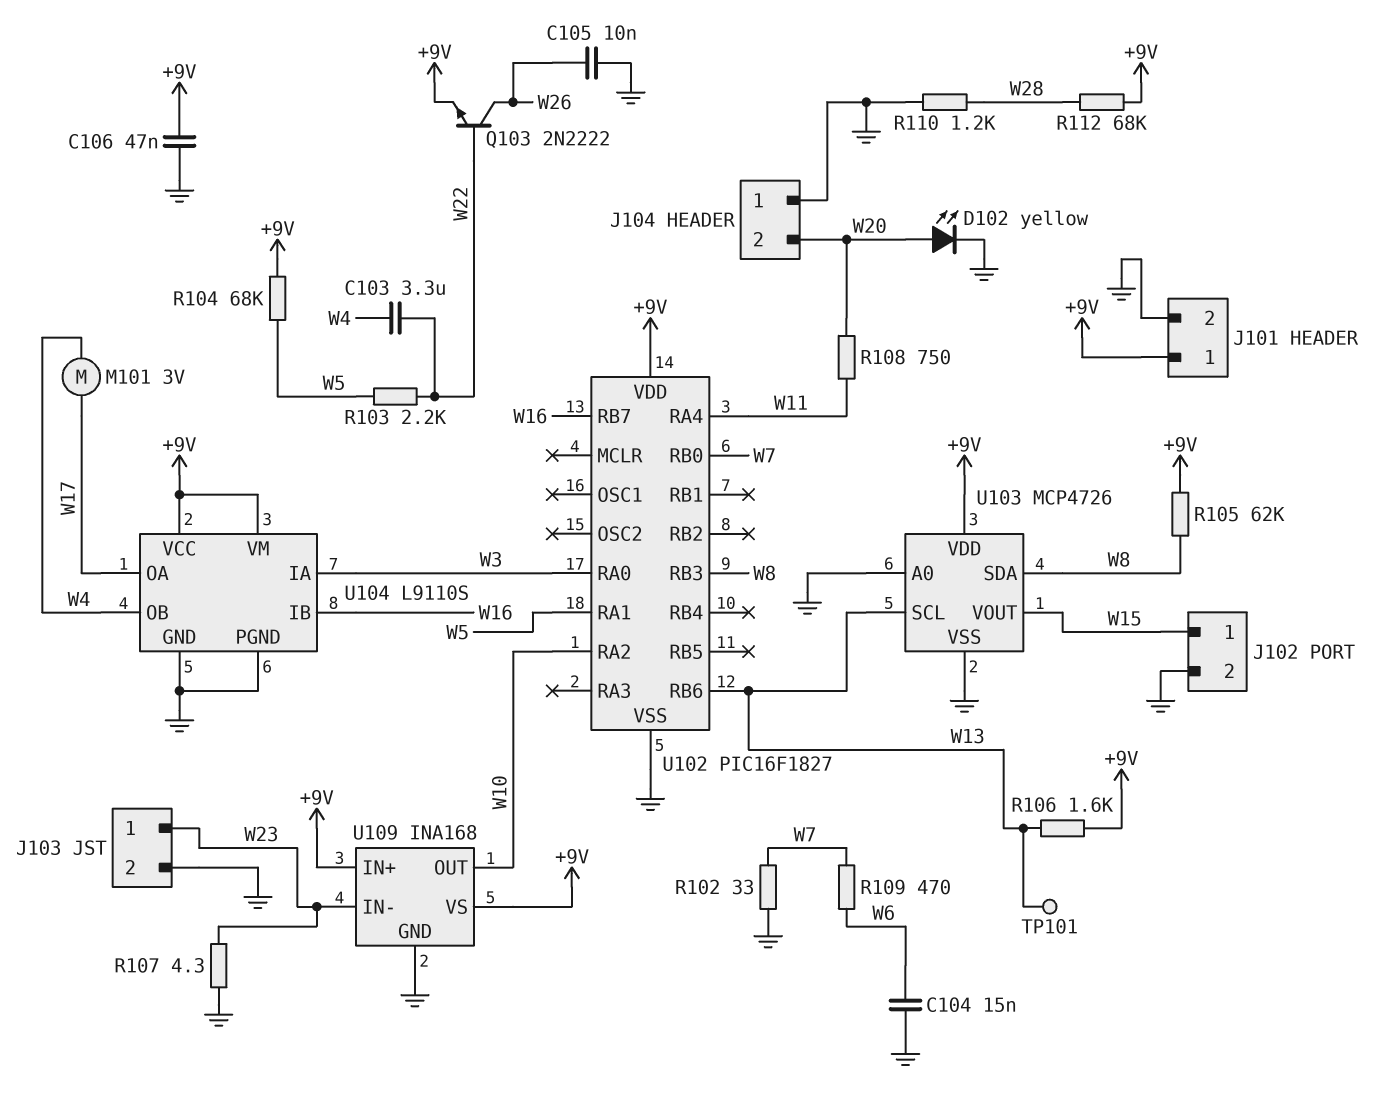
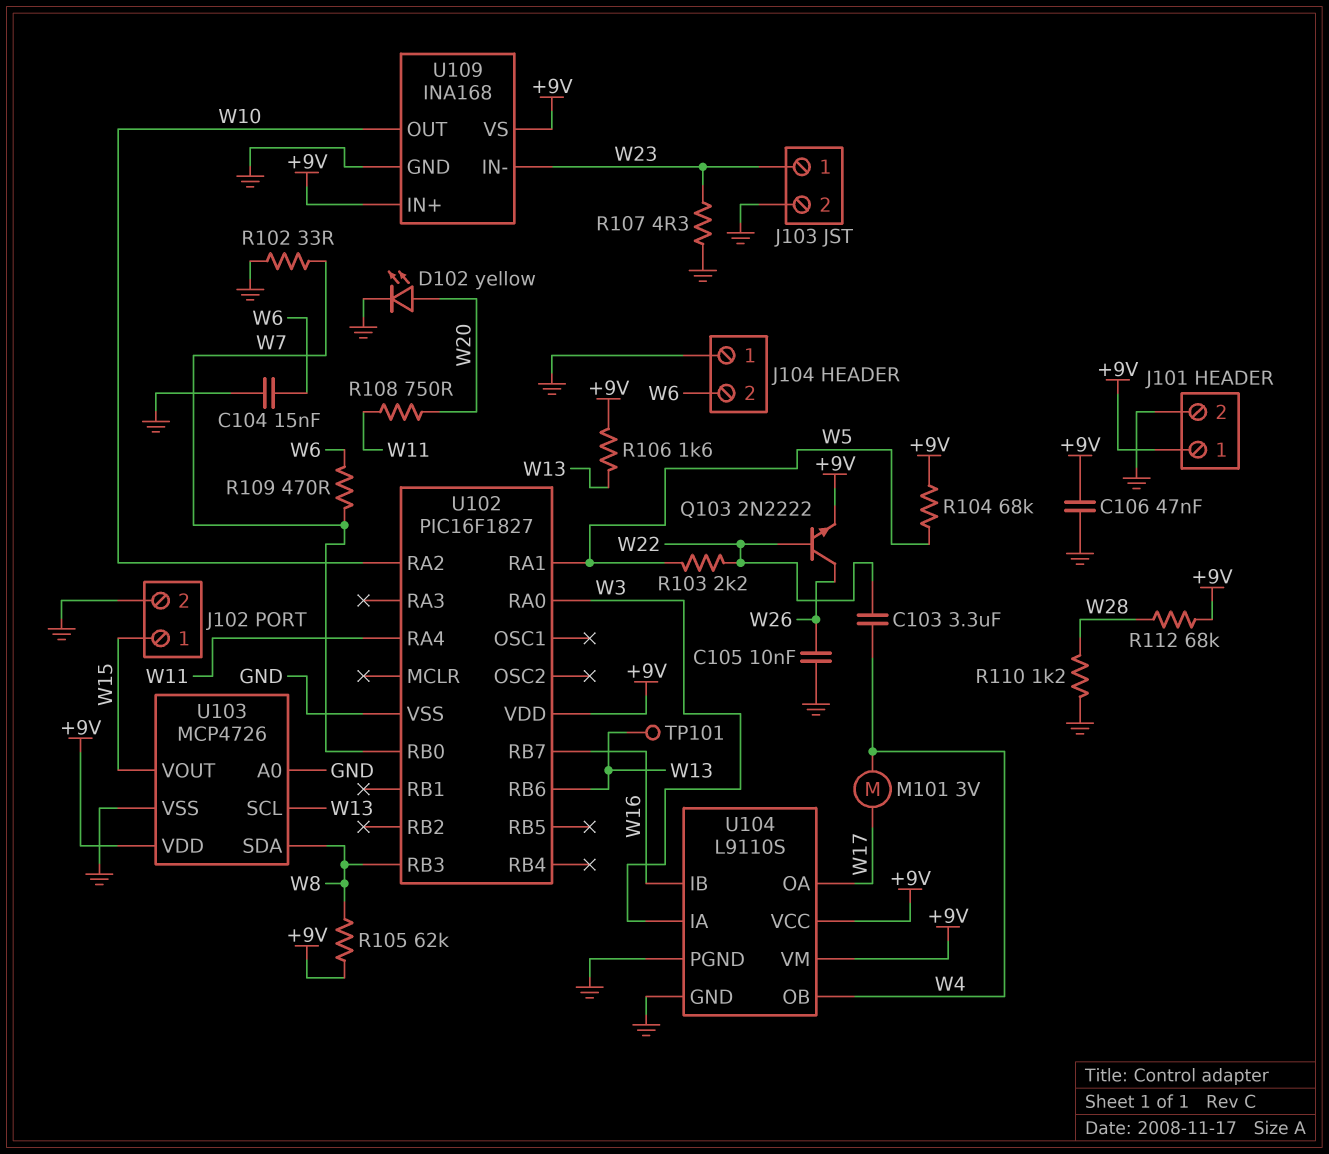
J104 pin 2: W20 -> W6

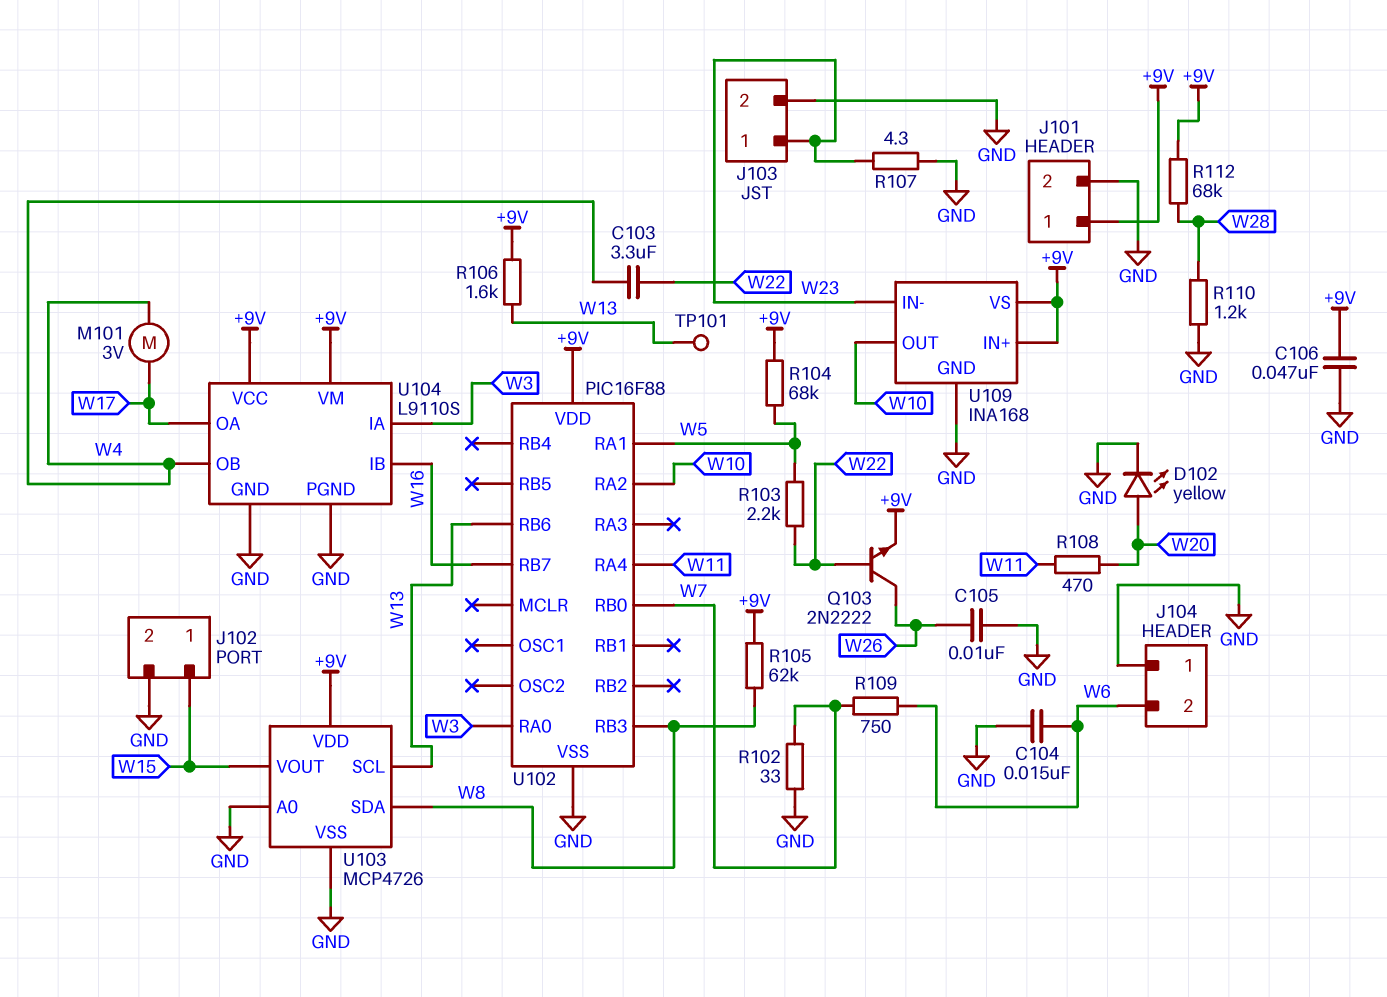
R108: 750 (W11, W20) -> 470 (W11, W20)
R109: 470 (W6, W7) -> 750 (W6, W7)
U102: PIC16F1827 -> PIC16F88

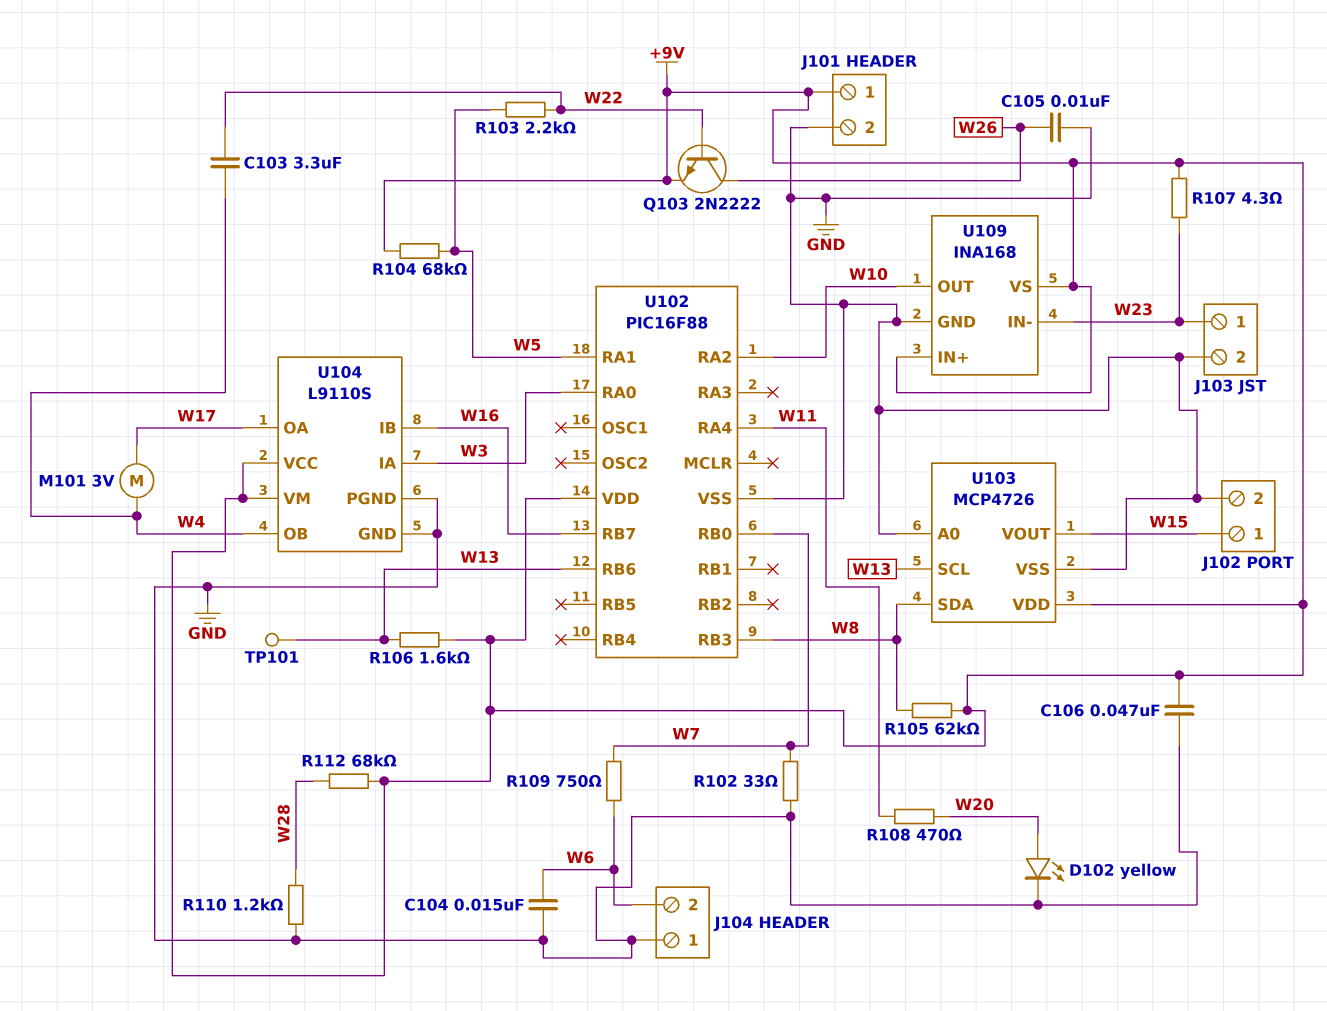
R107: 4.3 (GND, W23) -> 4.3 (+9V, W23)

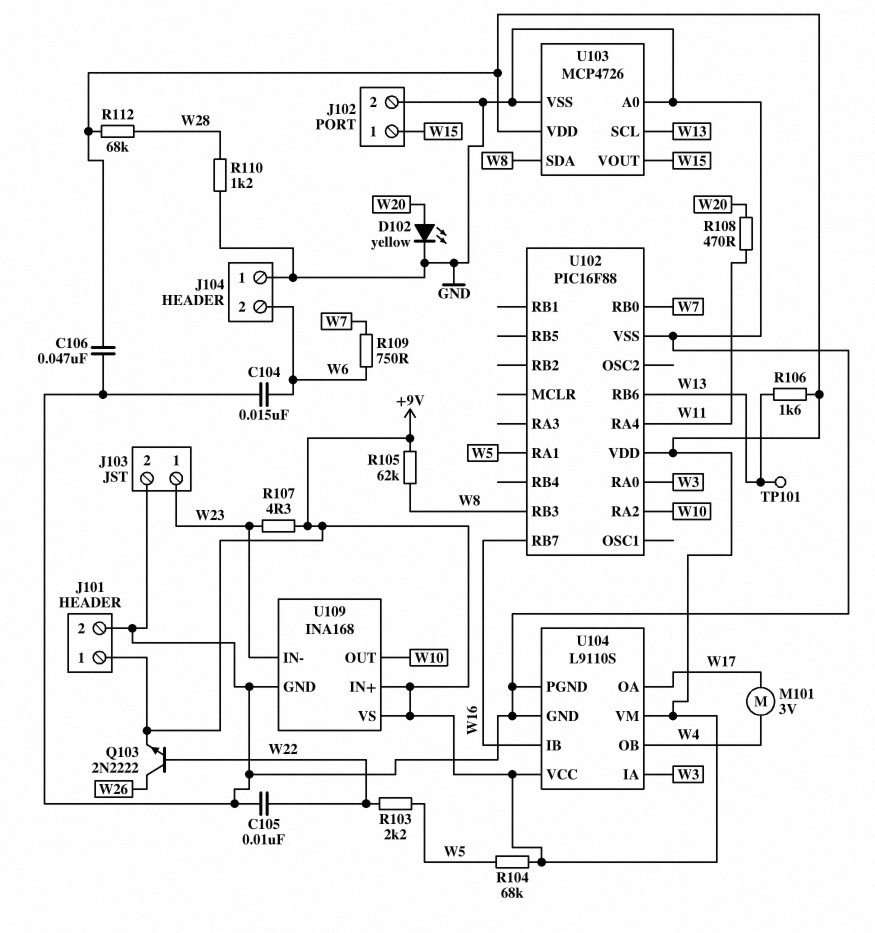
C103: 3.3uF (W4, W22) -> none
C105: 10nF (GND, W26) -> 10nF (GND, W22)
R102: 33 (GND, W7) -> none

